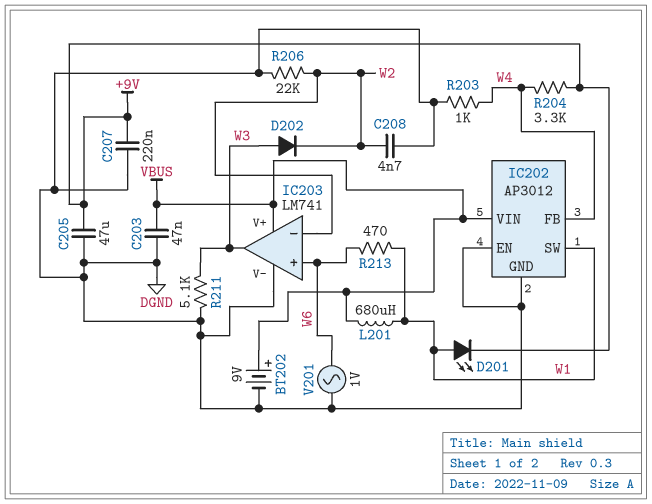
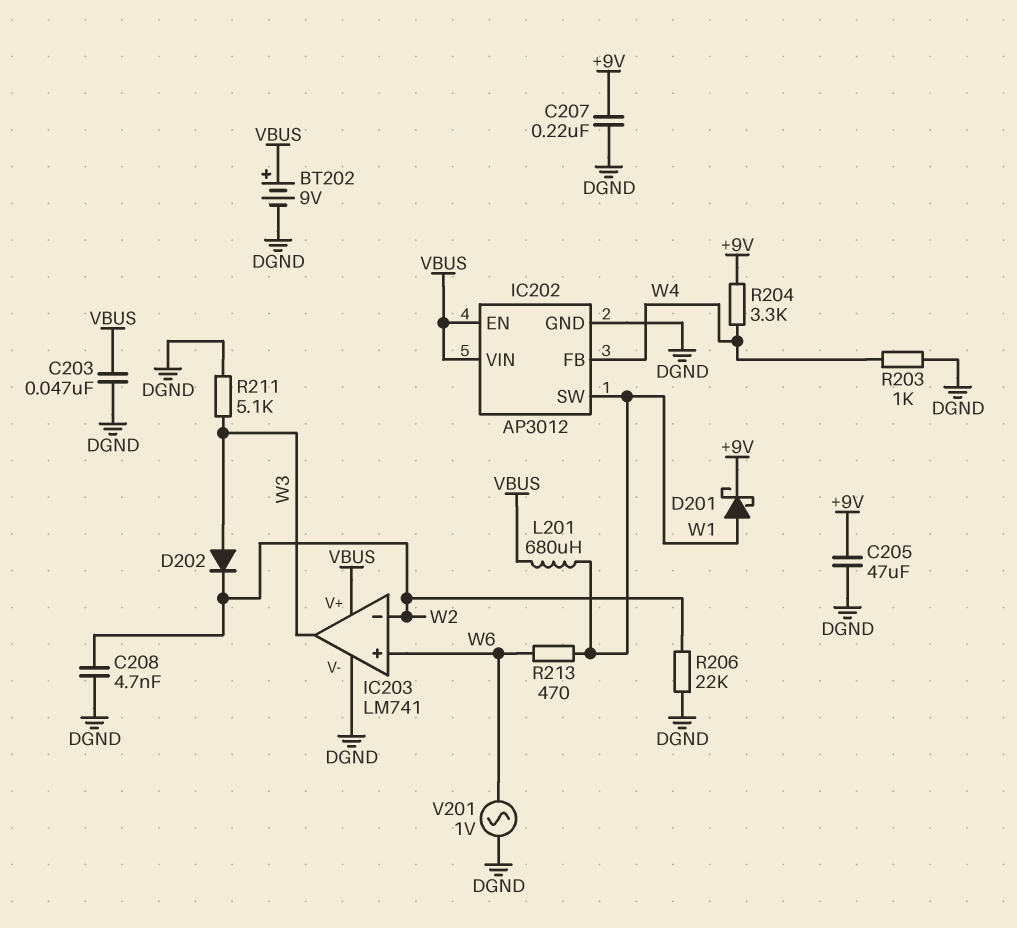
D201: LED (A W1, K +9V) -> schottky (A W1, K +9V)
IC202 pin EN: DGND -> VBUS

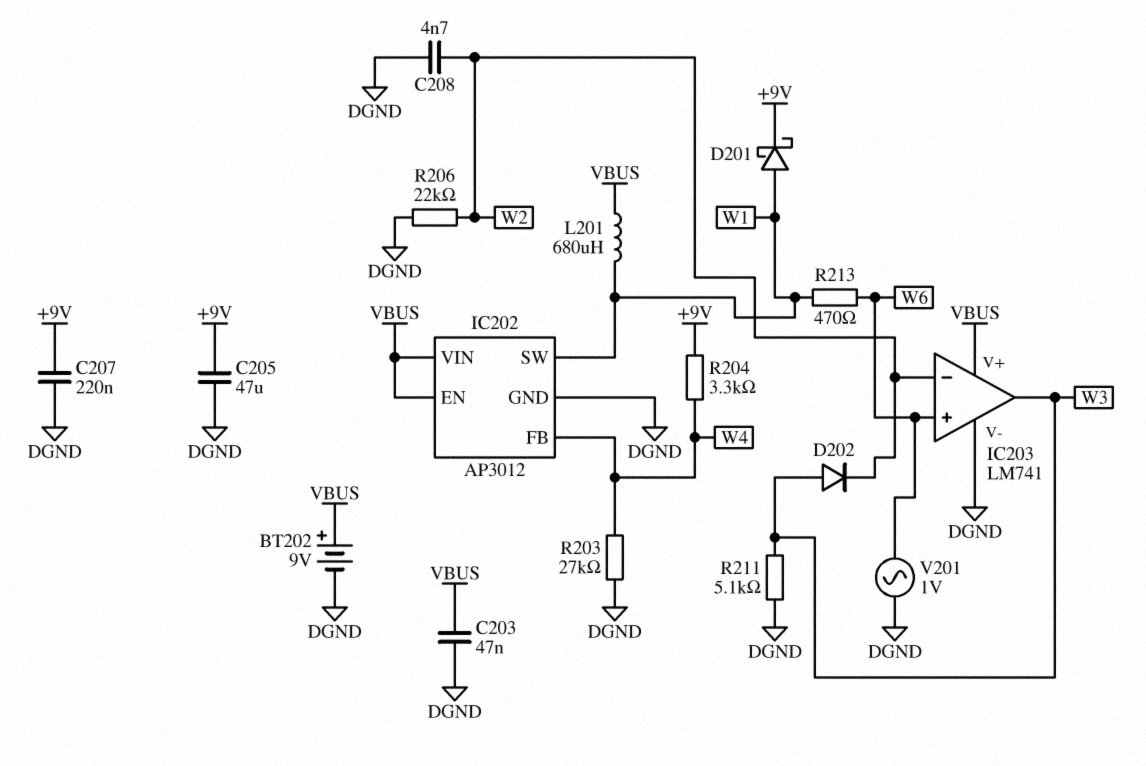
R203: 1k (DGND, W4) -> 27k (DGND, W4)

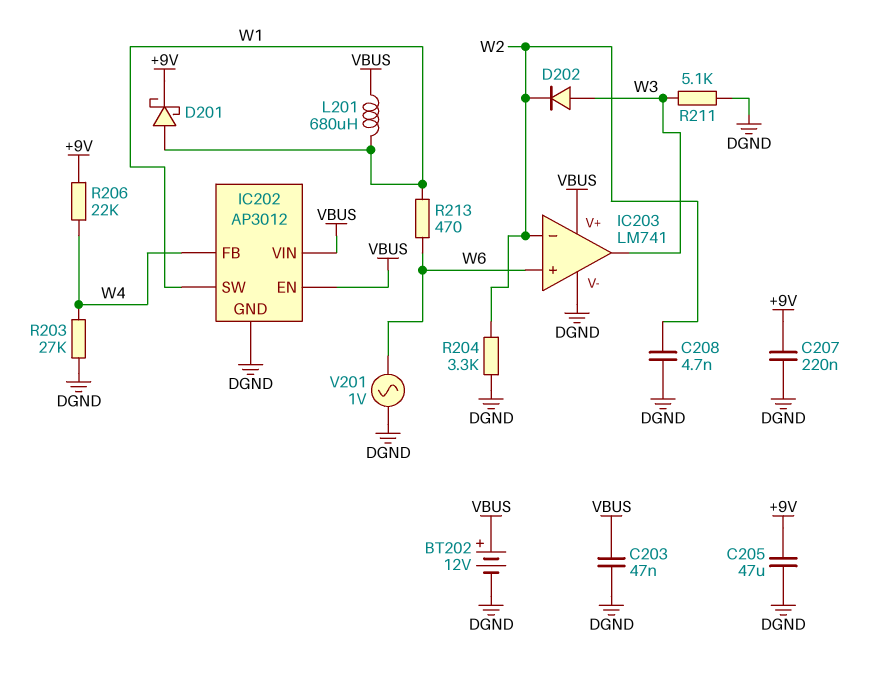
BT202: 9V (plus VBUS, minus DGND) -> 12V (plus VBUS, minus DGND)
R204: 3.3k (+9V, W4) -> 3.3k (DGND, W2)
R206: 22k (DGND, W2) -> 22k (+9V, W4)

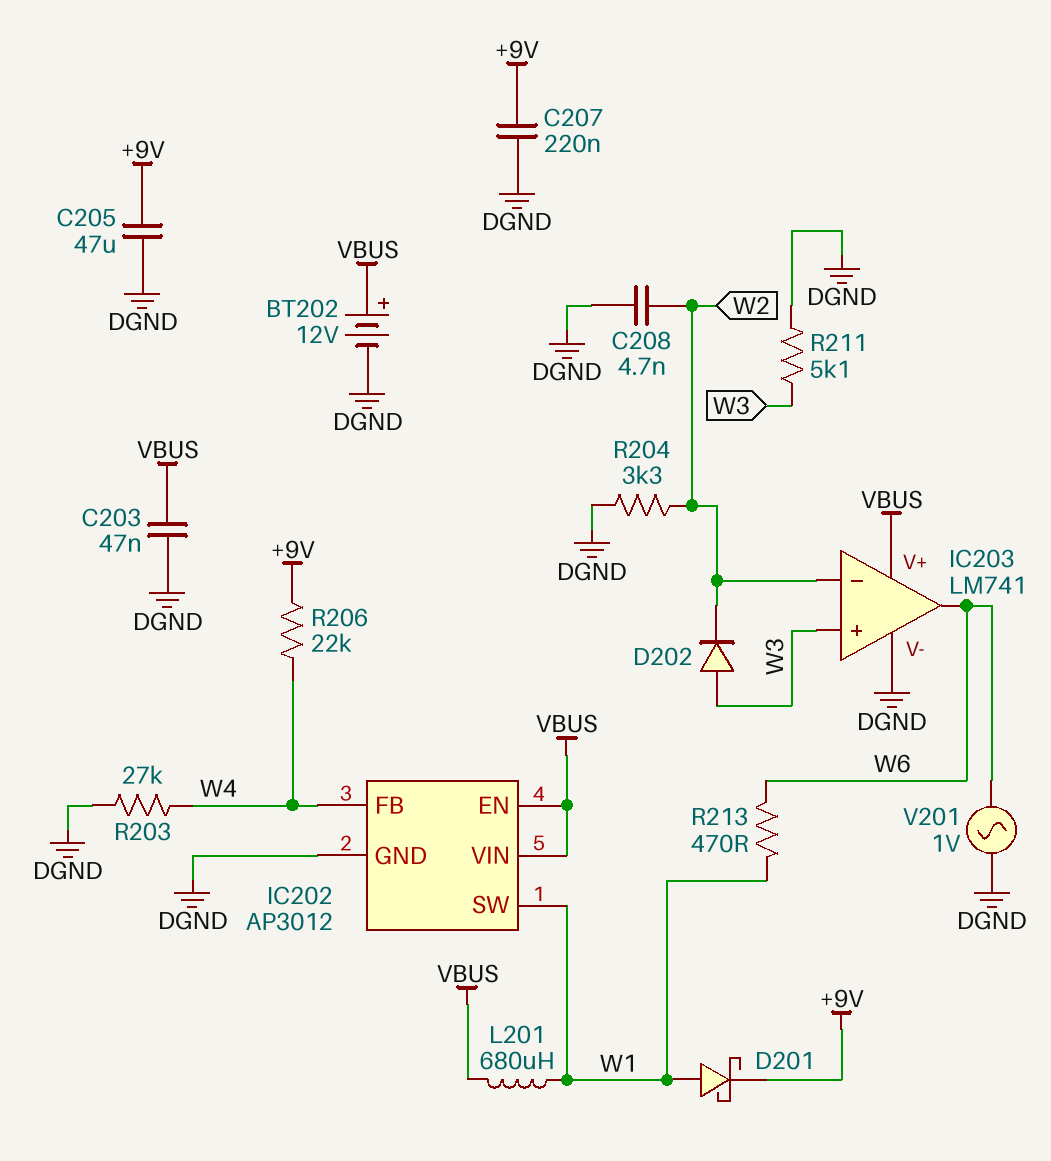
IC203 pin in+: W6 -> W3
IC203 pin out: W3 -> W6

